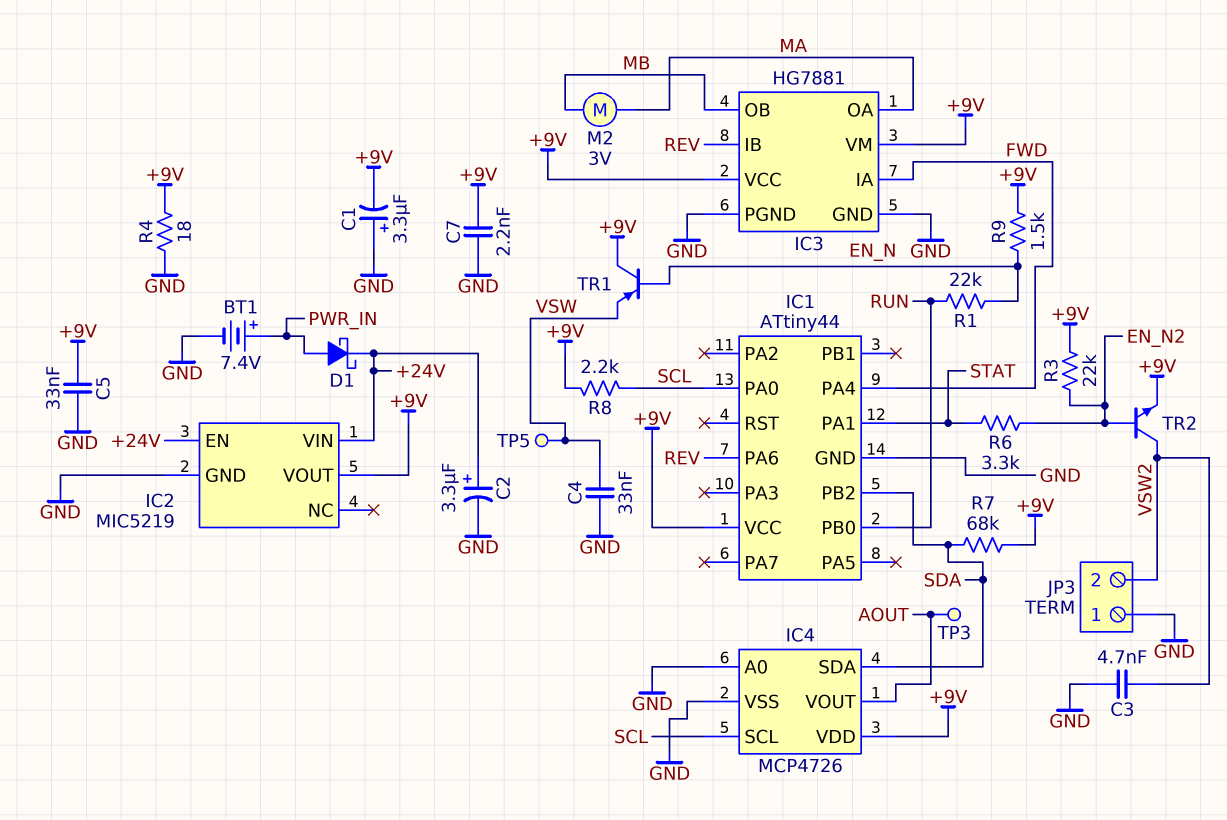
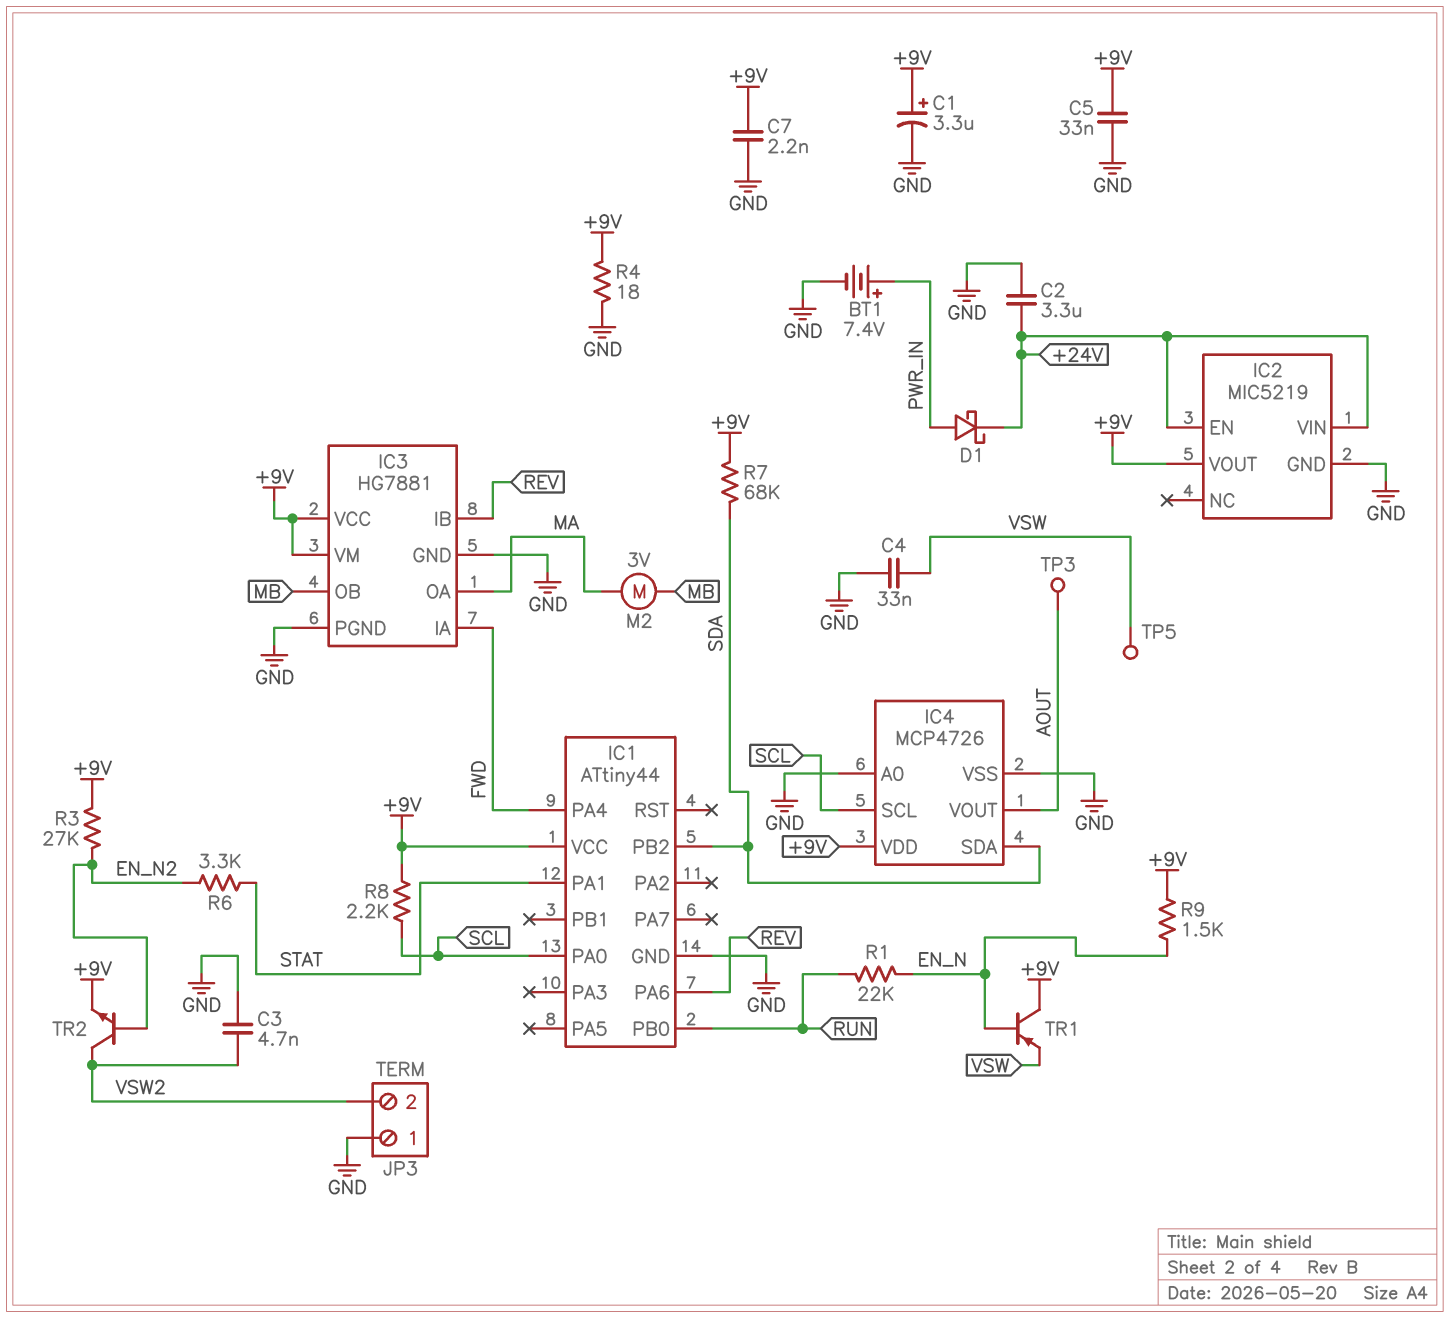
C1: 3.3uF (plus GND, minus +9V) -> 3.3uF (plus +9V, minus GND)
C2: 3.3uF (plus +24V, minus GND) -> 3.3uF (+24V, GND)
R3: 22k (+9V, EN_N2) -> 27k (+9V, EN_N2)

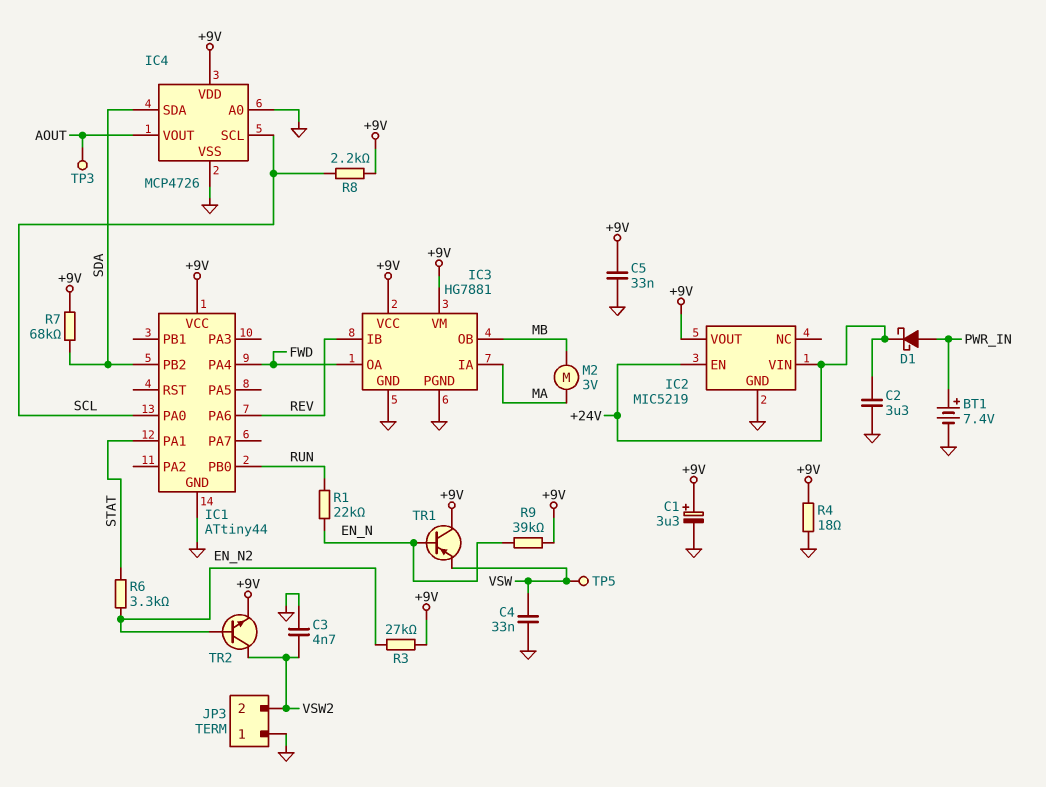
C7: 2.2nF (+9V, GND) -> none
IC3 pin IA: FWD -> MA
IC3 pin OA: MA -> FWD
R9: 1.5k (+9V, EN_N) -> 39k (+9V, EN_N)

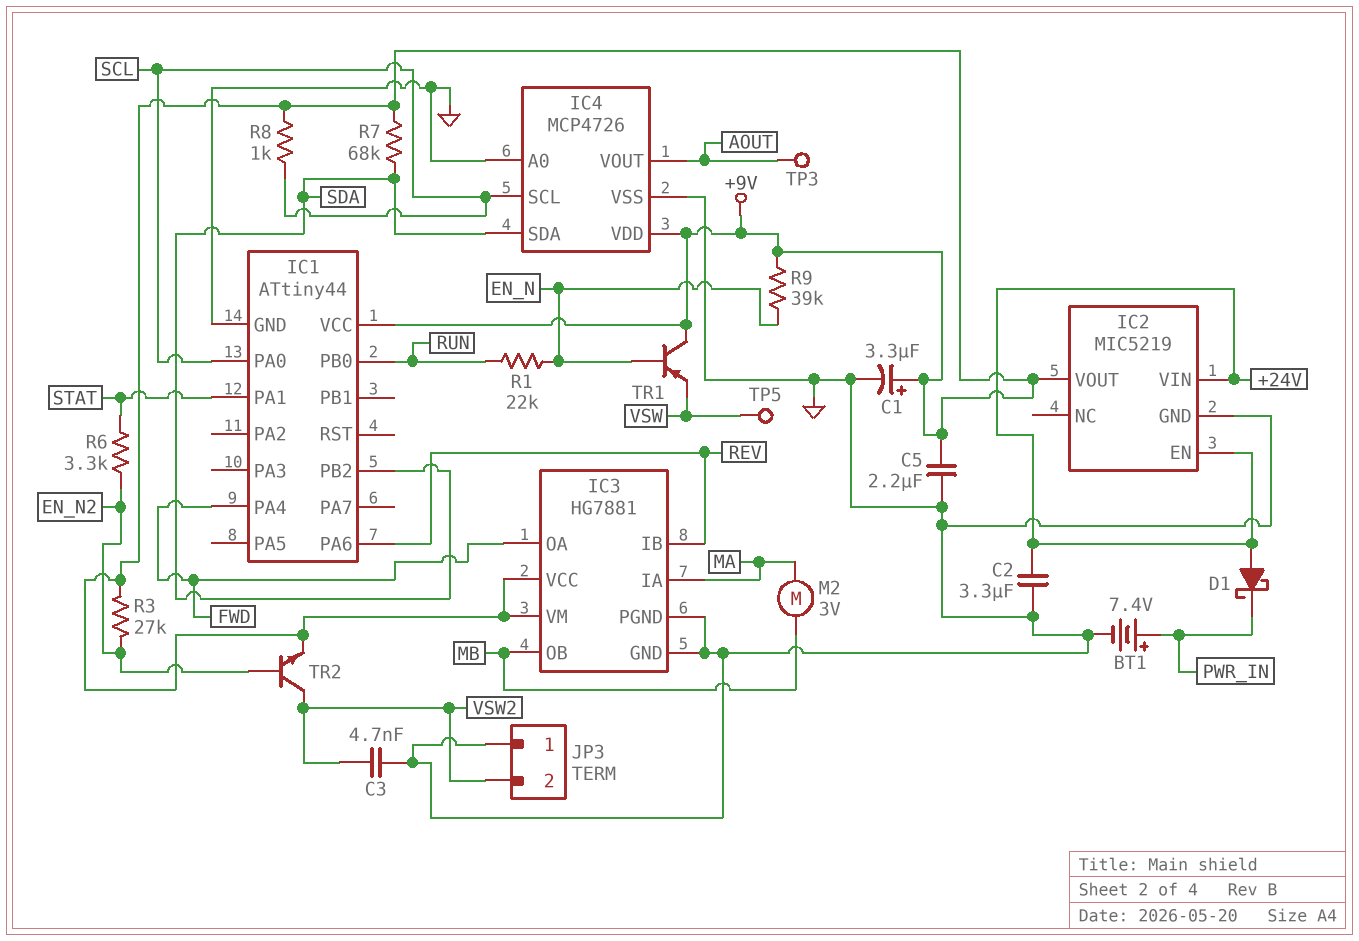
C4: 33nF (GND, VSW) -> none
C5: 33nF (+9V, GND) -> 2.2uF (+9V, GND)
D1: schottky (A PWR_IN, K +24V) -> schottky (A +24V, K PWR_IN)
R4: 18 (+9V, GND) -> none
R8: 2.2k (+9V, SCL) -> 1k (+9V, SCL)

